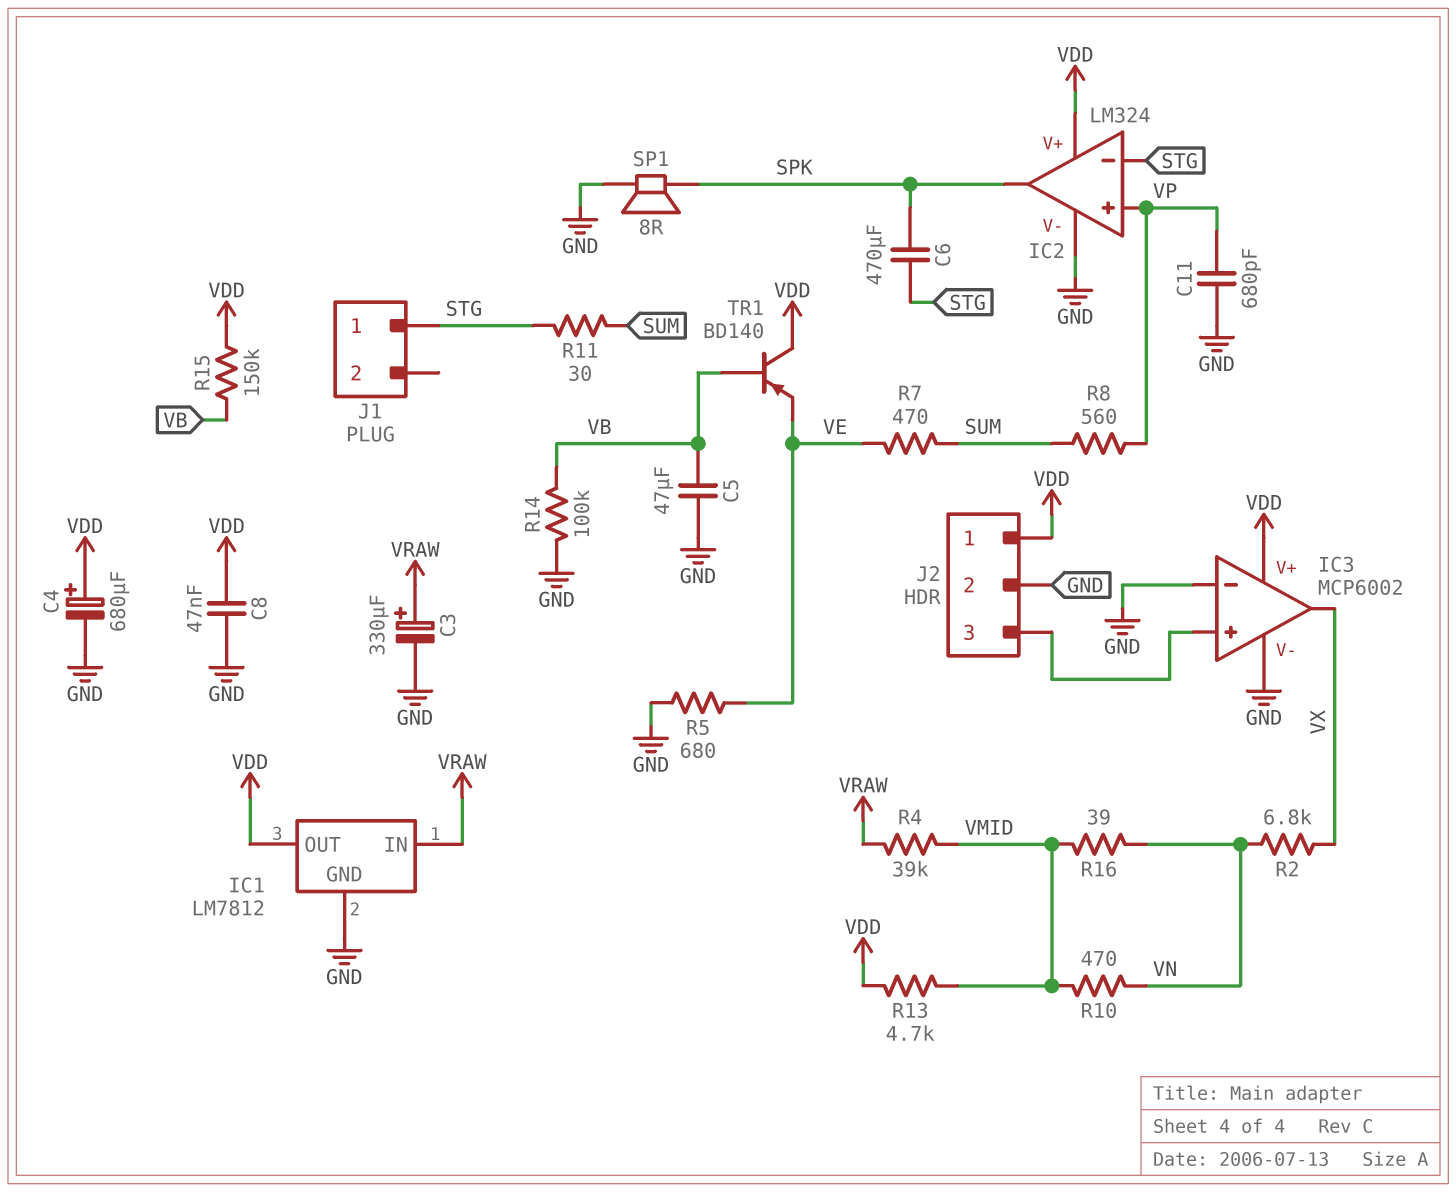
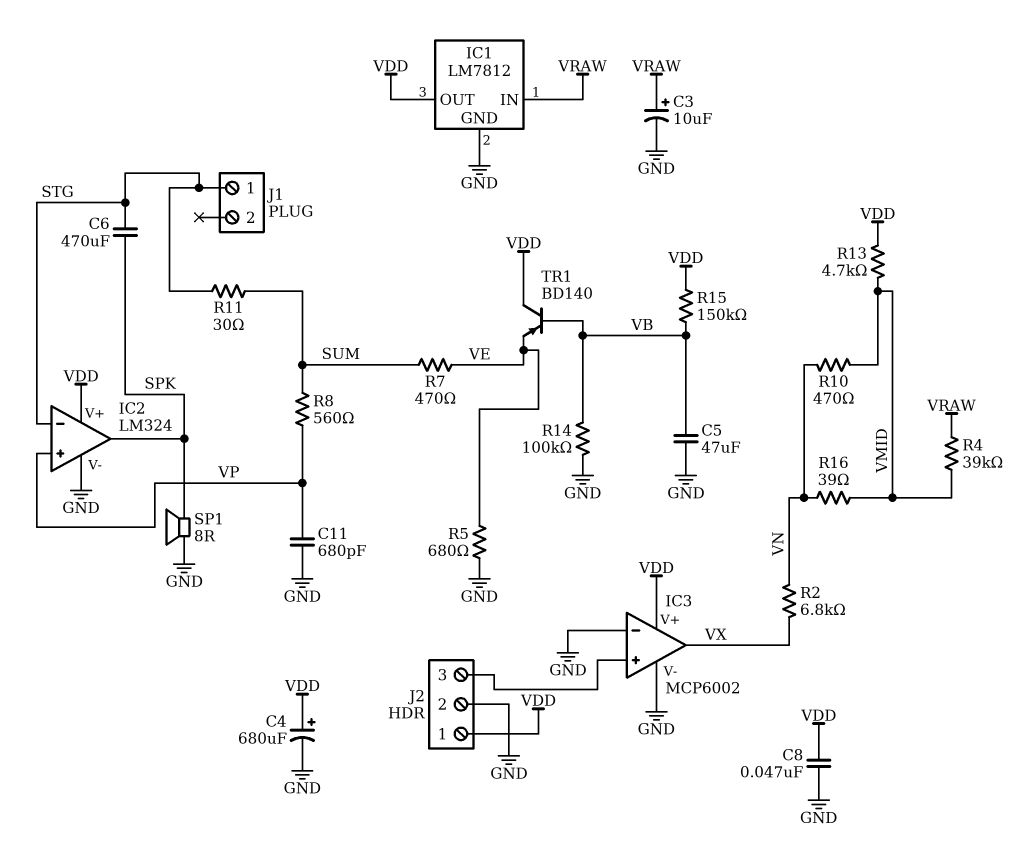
C3: 330uF (plus VRAW, minus GND) -> 10uF (plus VRAW, minus GND)

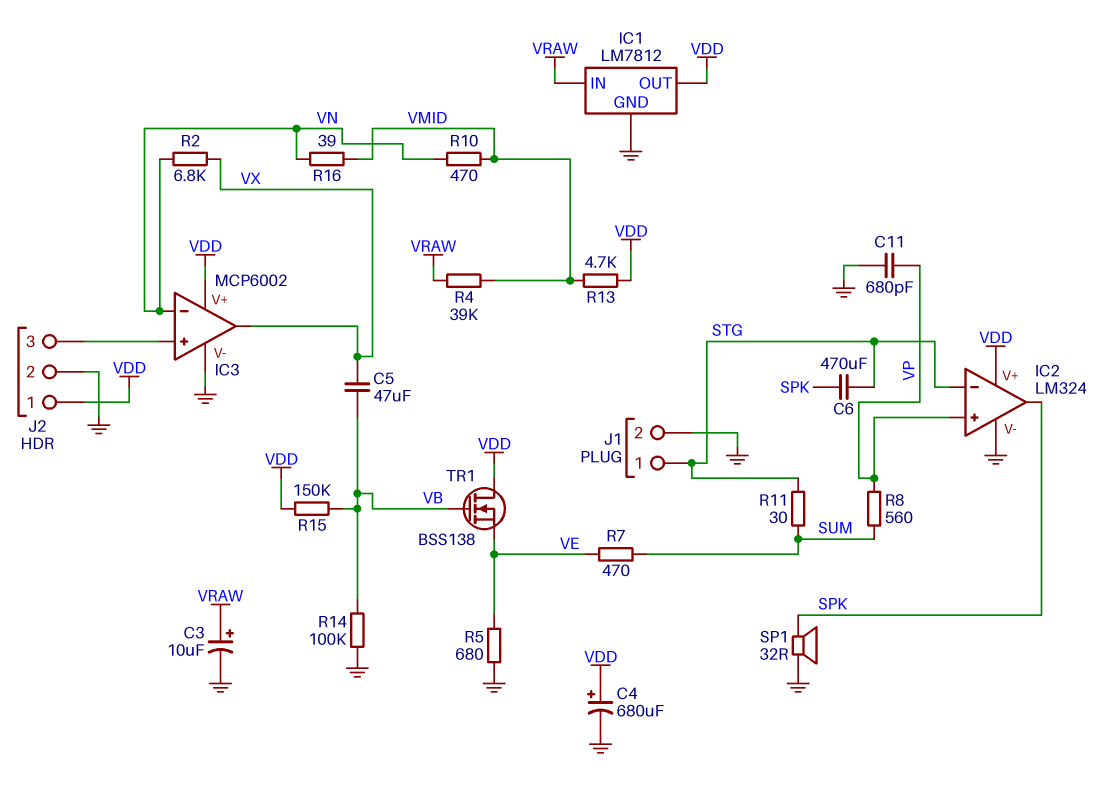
C5: 47uF (GND, VB) -> 47uF (VB, VX)
C8: 47nF (GND, VDD) -> none
IC3 pin in-: GND -> VN
J1 pin 2: none -> GND
SP1: speaker 8R (GND, SPK) -> speaker 32R (GND, SPK)
TR1: PNP BD140 (B VB, C VDD, E VE) -> NMOS BSS138 (G VB, D VDD, S VE)

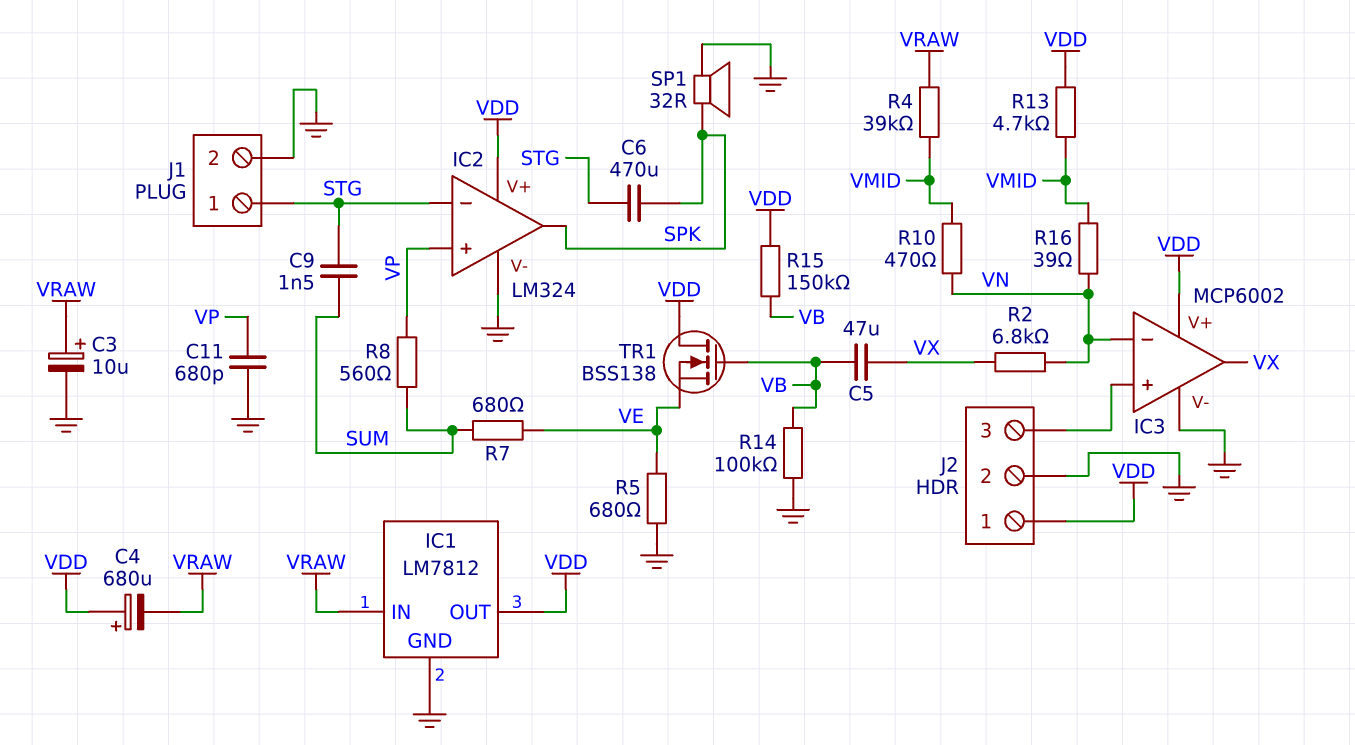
C4: 680uF (plus VDD, minus GND) -> 680uF (plus VDD, minus VRAW)
C9: none -> 1.5nF (STG, SUM)
R7: 470 (SUM, VE) -> 680 (SUM, VE)
R11: 30 (STG, SUM) -> none

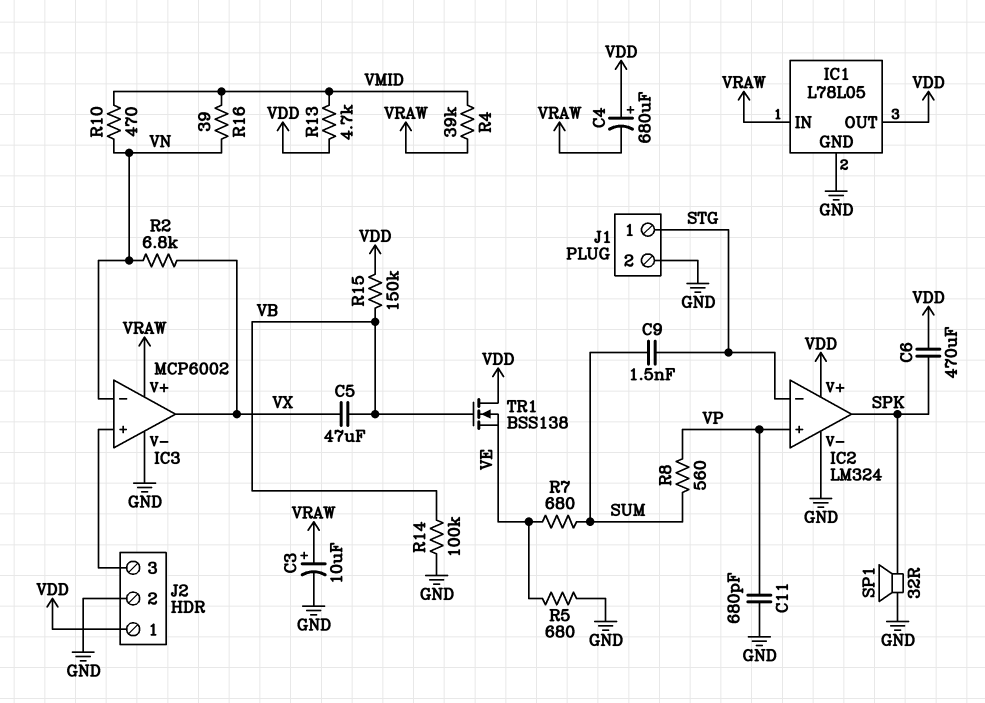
C6: 470uF (SPK, STG) -> 470uF (SPK, VDD)
IC1: LM7812 -> L78L05
IC3 pin V+: VDD -> VRAW

